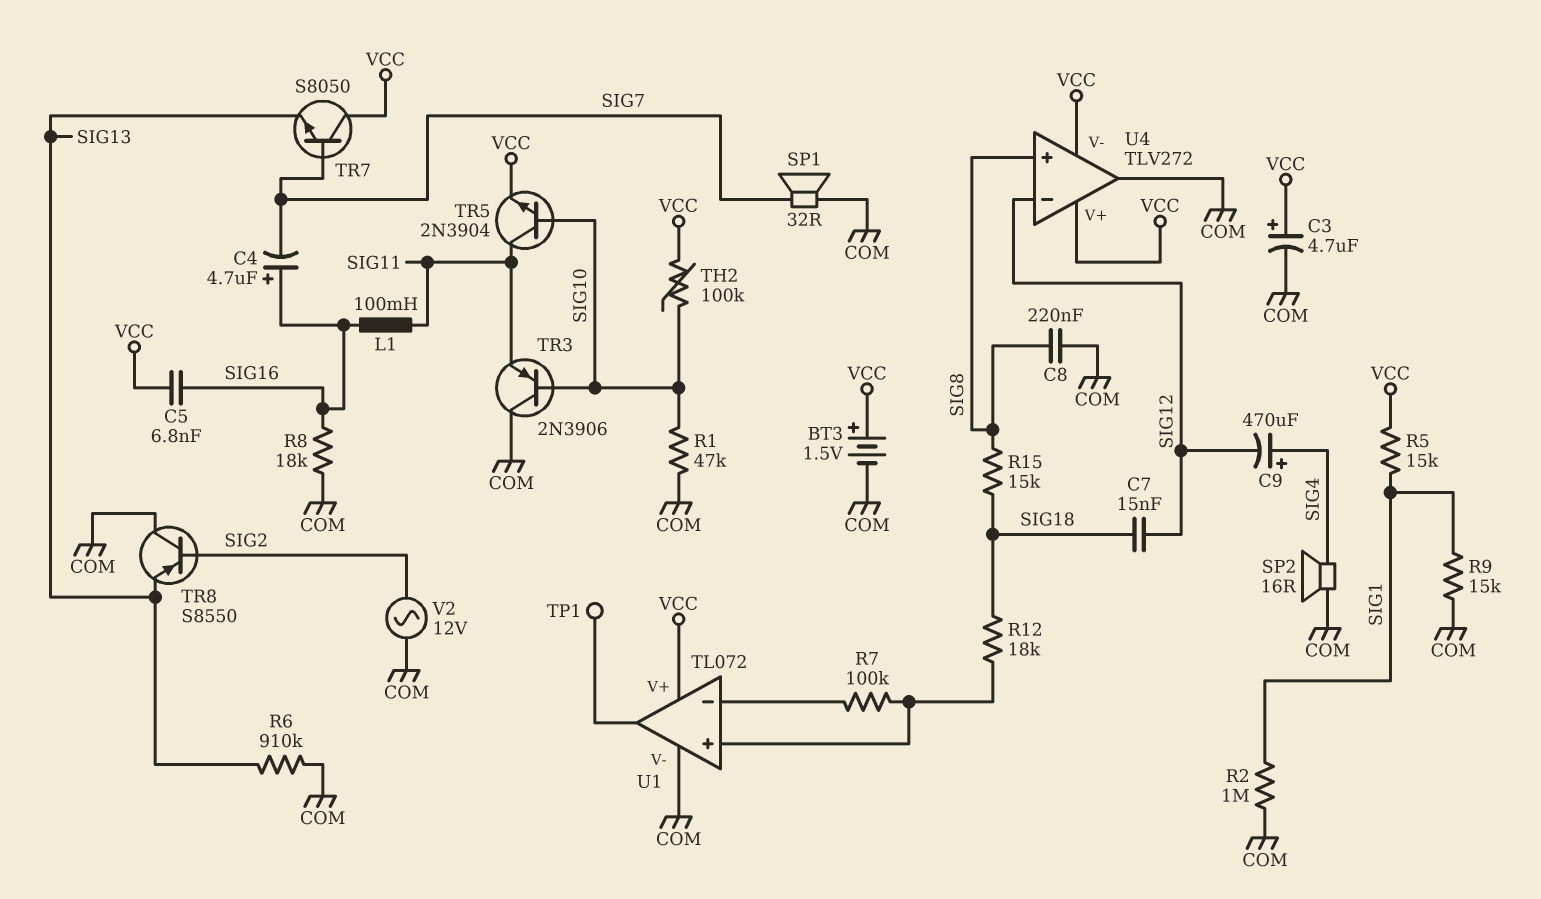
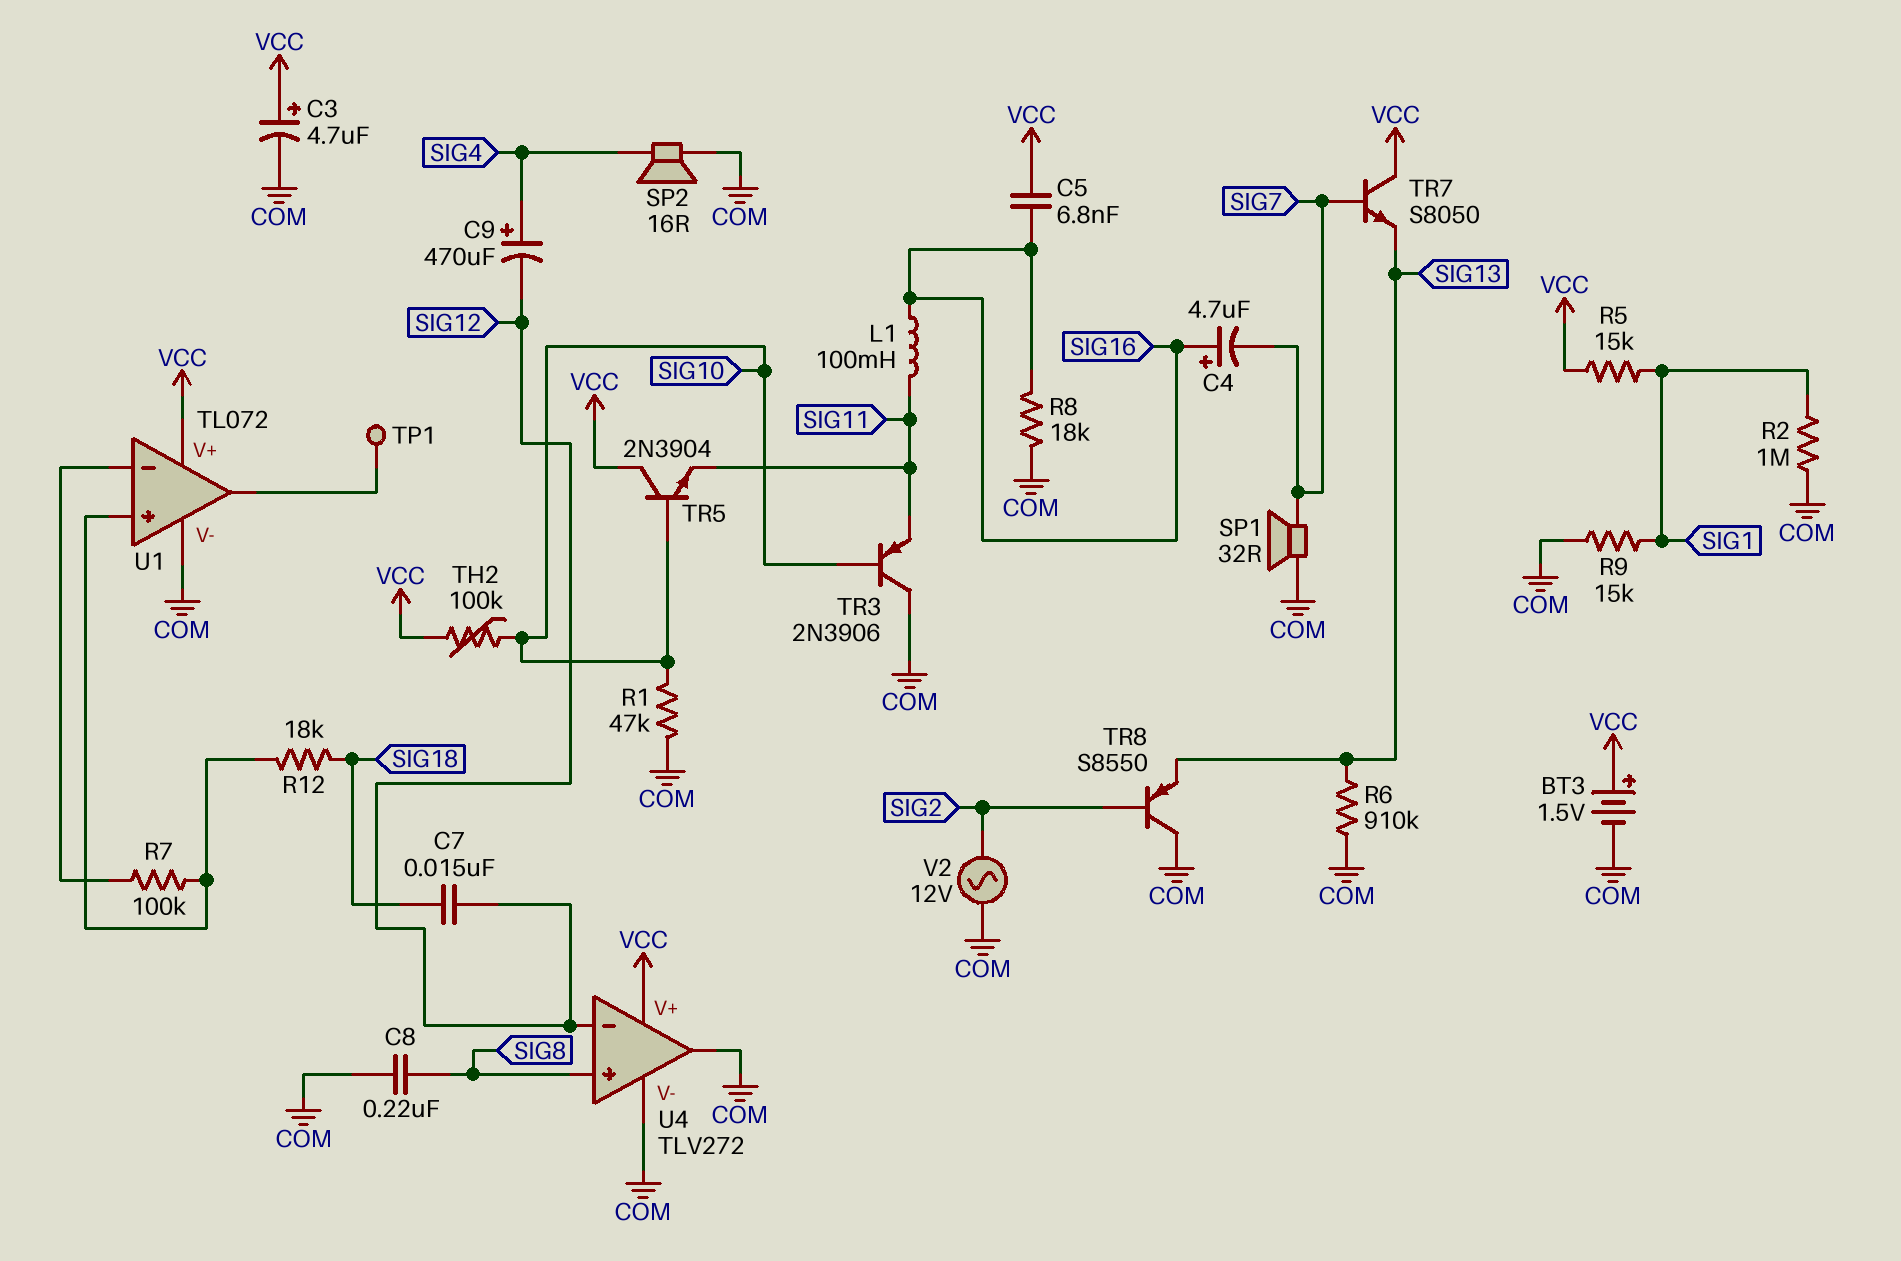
R15: 15k (SIG8, SIG18) -> none
TR5: NPN 2N3904 (B SIG10, C SIG11, E VCC) -> NPN 2N3904 (B SIG10, C VCC, E SIG11)
U4 pin V-: VCC -> COM

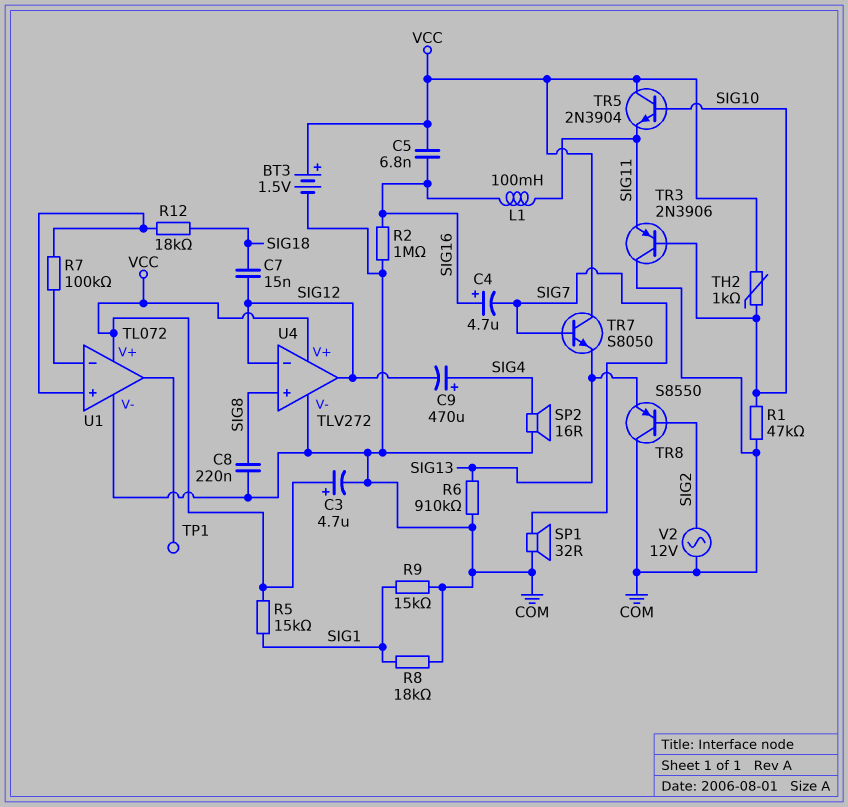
R2: 1M (COM, SIG1) -> 1M (COM, SIG16)
R8: 18k (COM, SIG16) -> 18k (COM, SIG1)
TH2: 100k (SIG10, VCC) -> 1k (SIG10, VCC)
U4 pin out: COM -> SIG12

